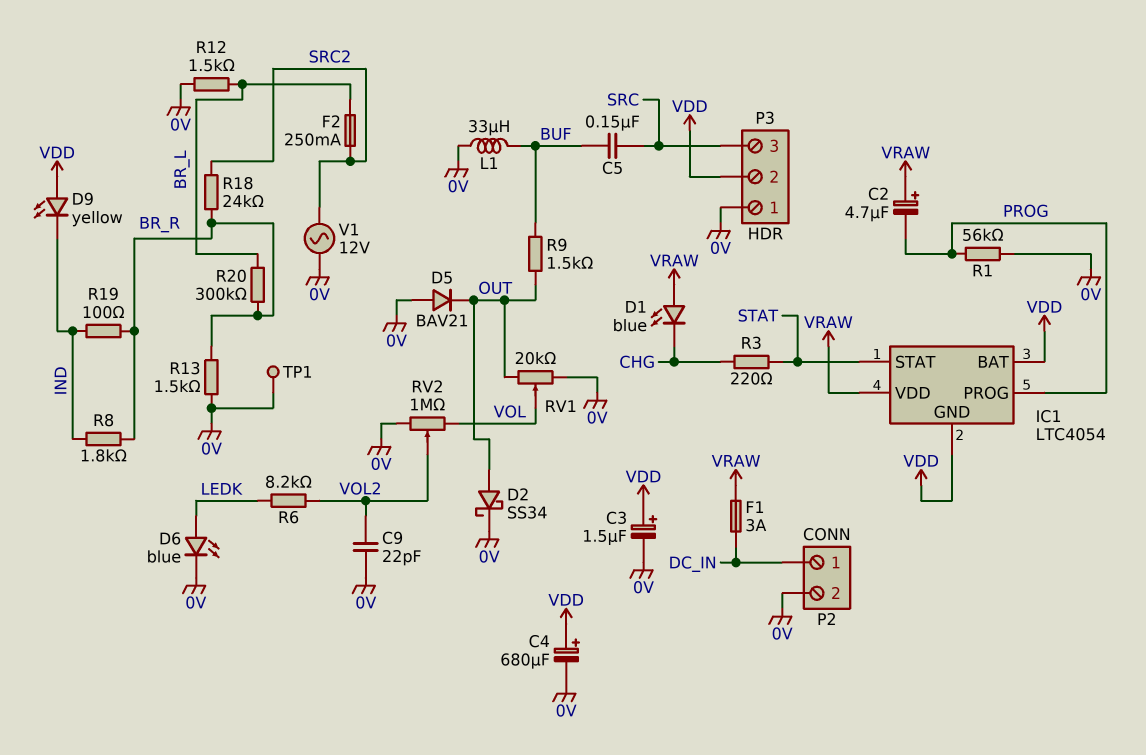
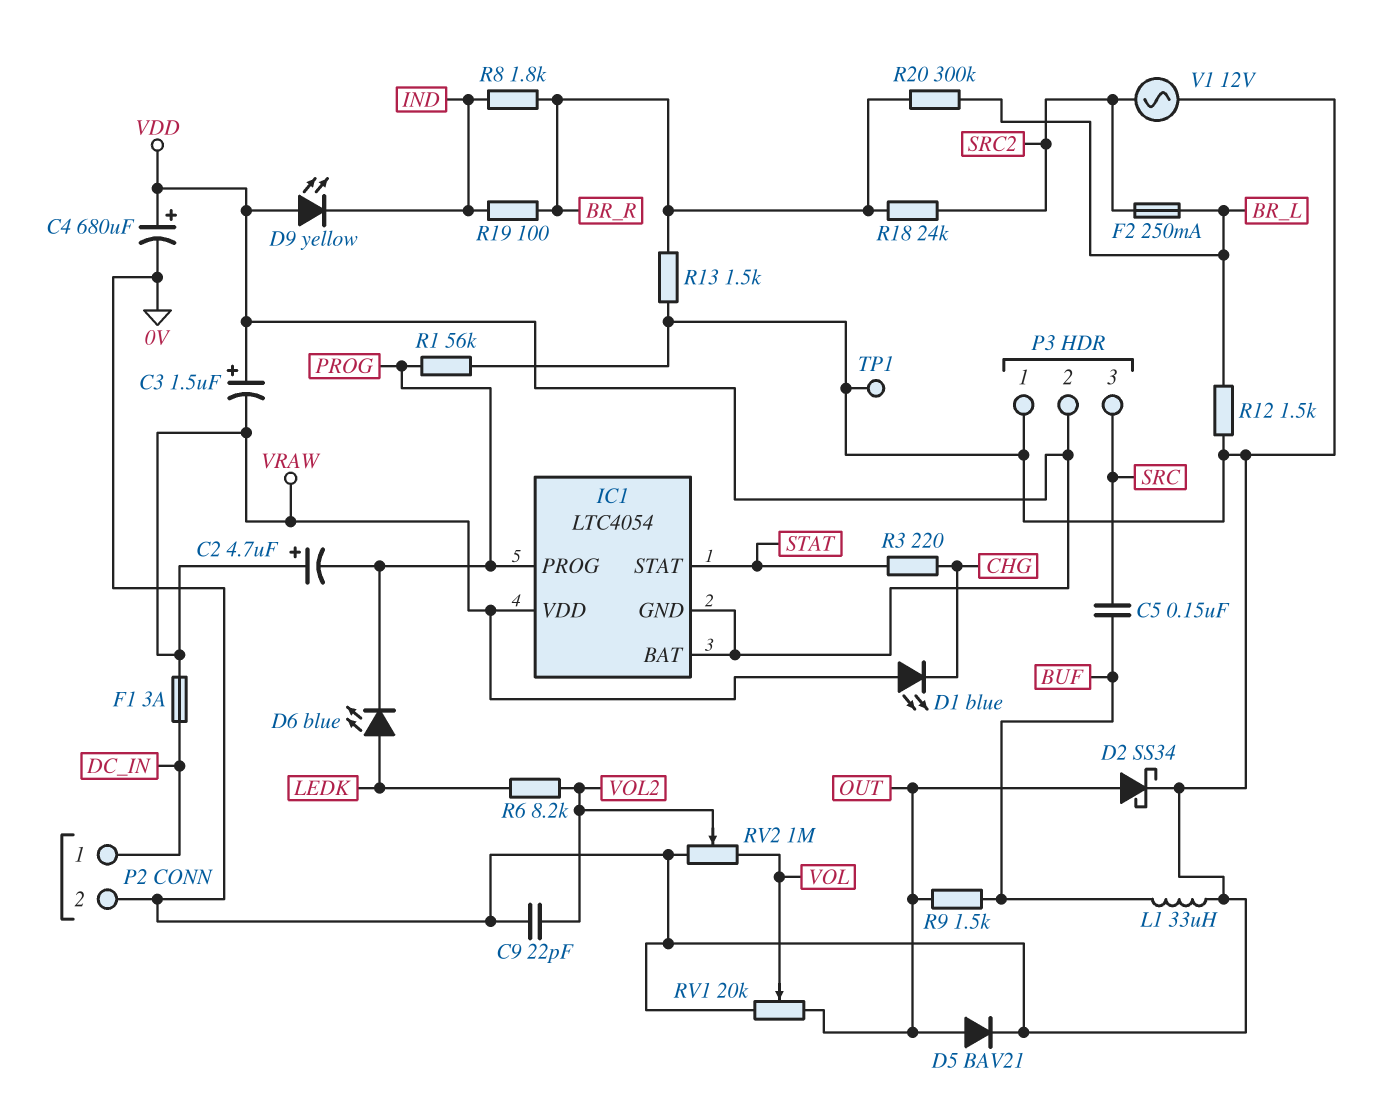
C3: 1.5uF (plus VDD, minus 0V) -> 1.5uF (plus VDD, minus VRAW)
D5: diode BAV21 (A 0V, K OUT) -> diode BAV21 (A OUT, K 0V)
D6: LED blue (A LEDK, K 0V) -> LED blue (A LEDK, K PROG)

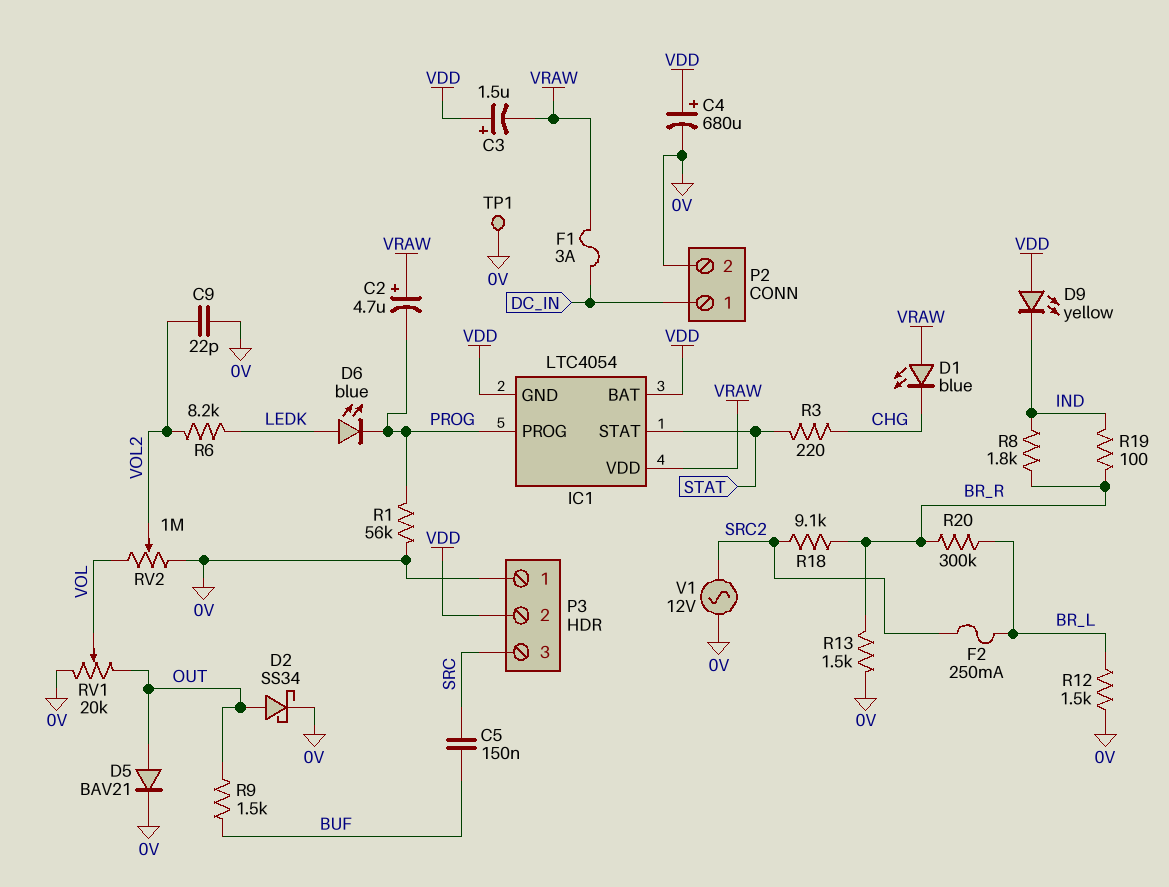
L1: 33uH (0V, BUF) -> none
R18: 24k (BR_R, SRC2) -> 9.1k (BR_R, SRC2)

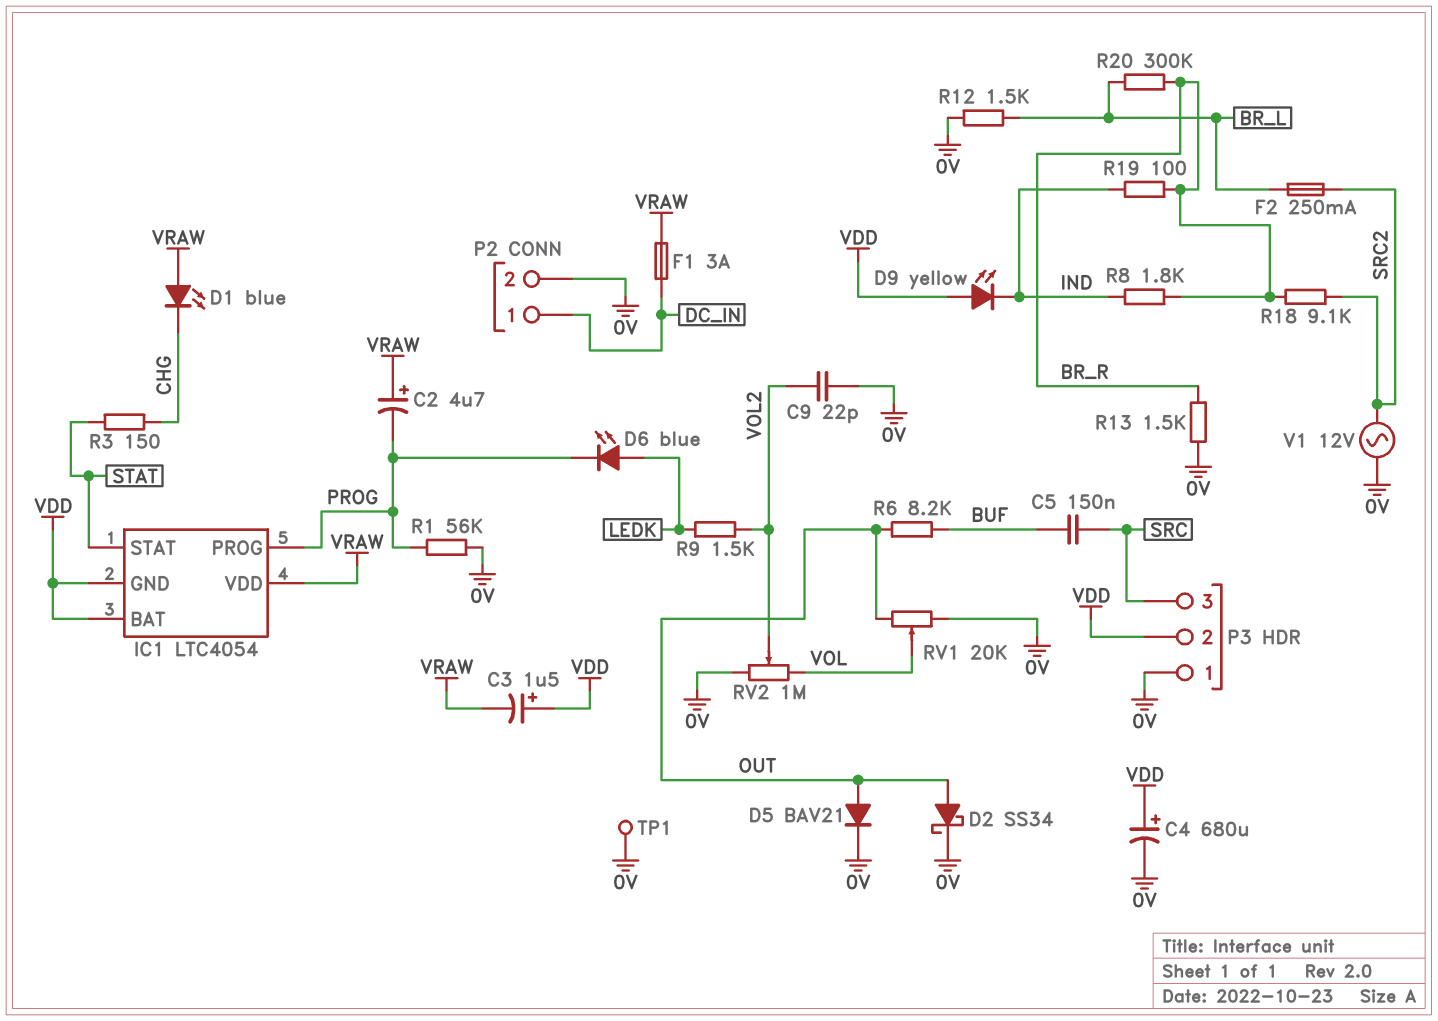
R3: 220 (CHG, STAT) -> 150 (CHG, STAT)
R6: 8.2k (LEDK, VOL2) -> 8.2k (BUF, OUT)
R9: 1.5k (BUF, OUT) -> 1.5k (LEDK, VOL2)

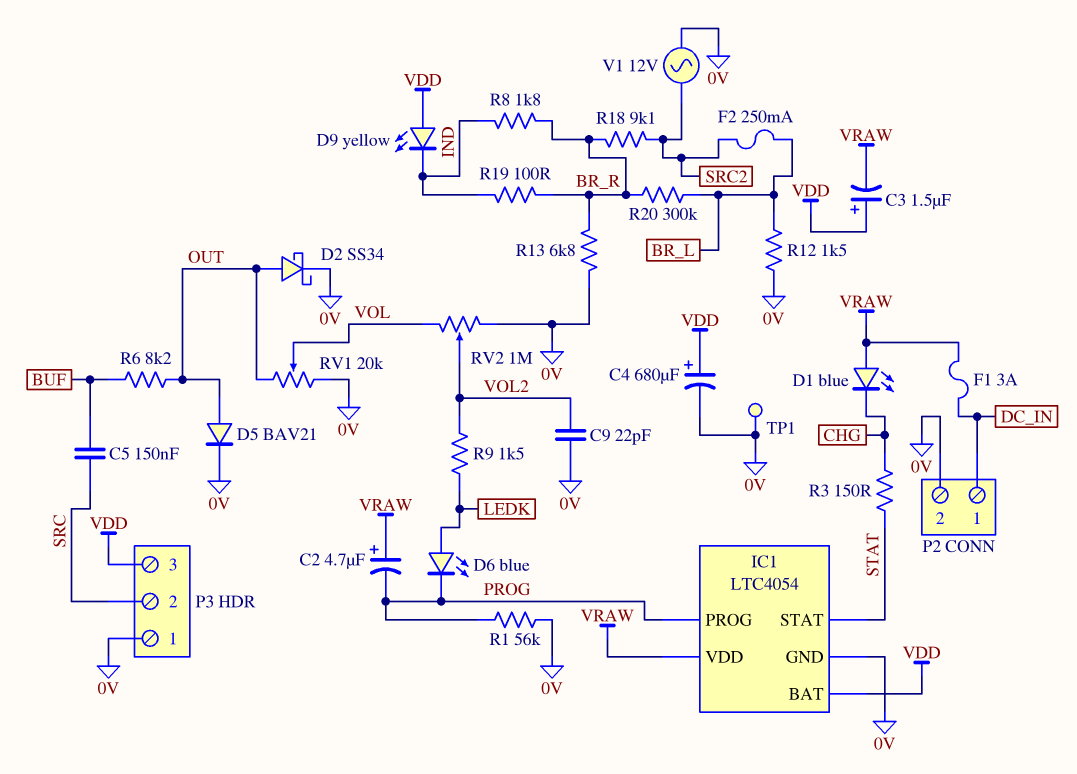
IC1 pin GND: VDD -> 0V
P3 pin 2: VDD -> SRC
P3 pin 3: SRC -> VDD
R13: 1.5k (0V, BR_R) -> 6.8k (0V, BR_R)

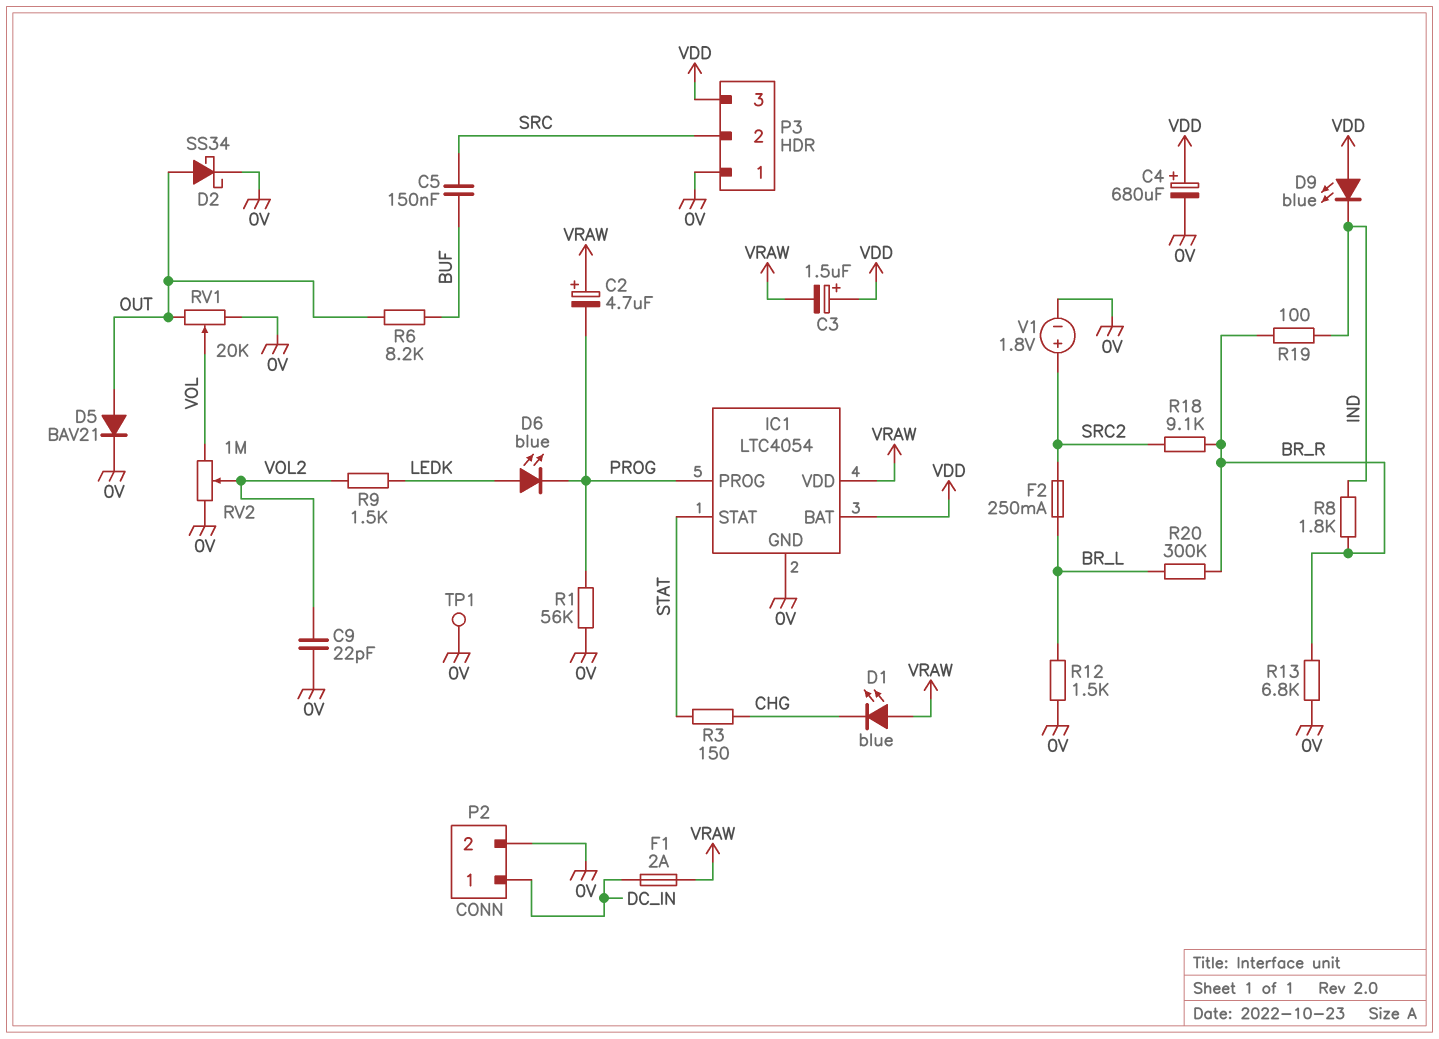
D9: LED yellow (A VDD, K IND) -> LED blue (A VDD, K IND)
F1: 3A (DC_IN, VRAW) -> 2A (DC_IN, VRAW)
V1: AC 12V (0V, SRC2) -> 1.8V (plus SRC2, minus 0V)

